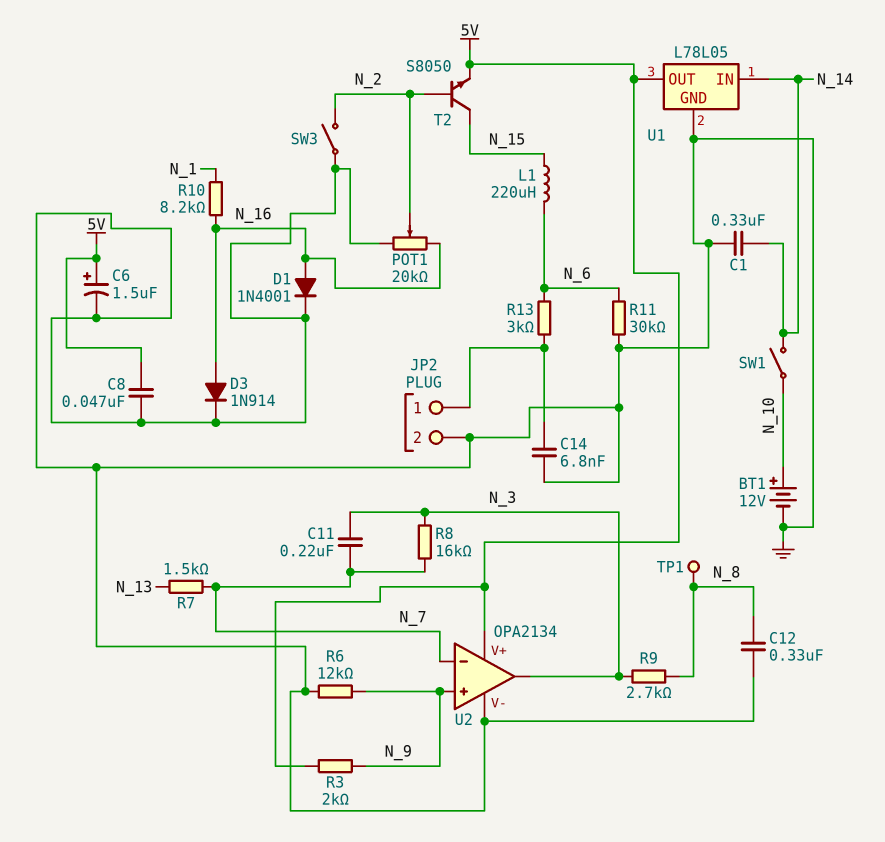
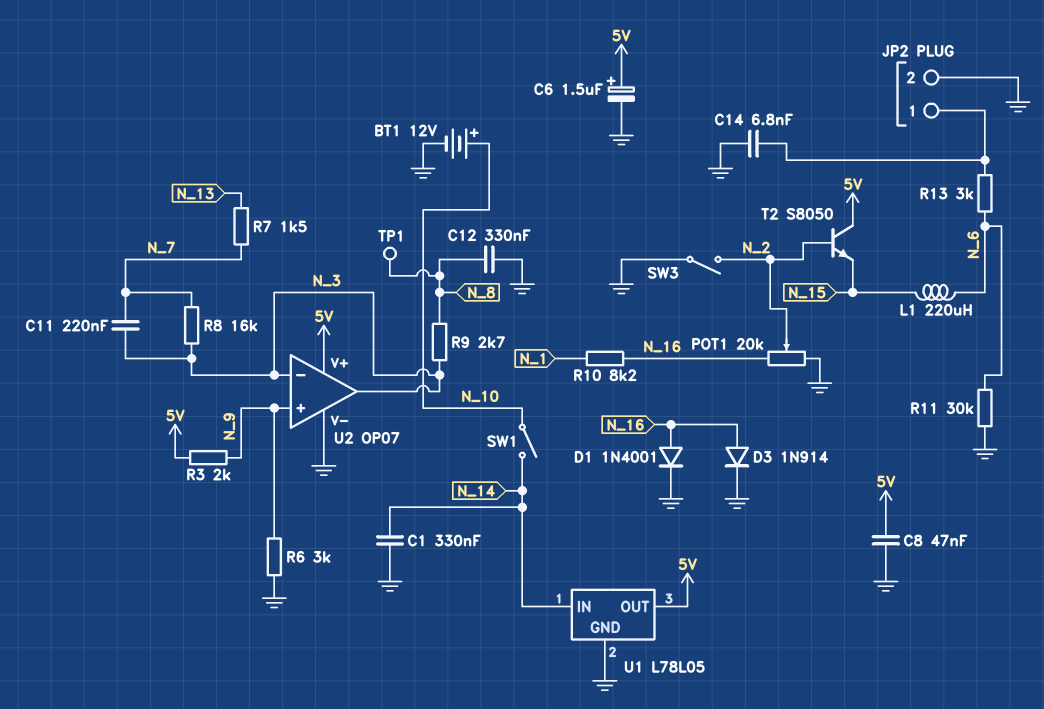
R6: 12k (GND, N_9) -> 3k (GND, N_9)
T2: NPN S8050 (B N_2, C N_15, E 5V) -> NPN S8050 (B N_2, C 5V, E N_15)
U2: OPA2134 -> OP07
U2 pin in-: N_7 -> N_3

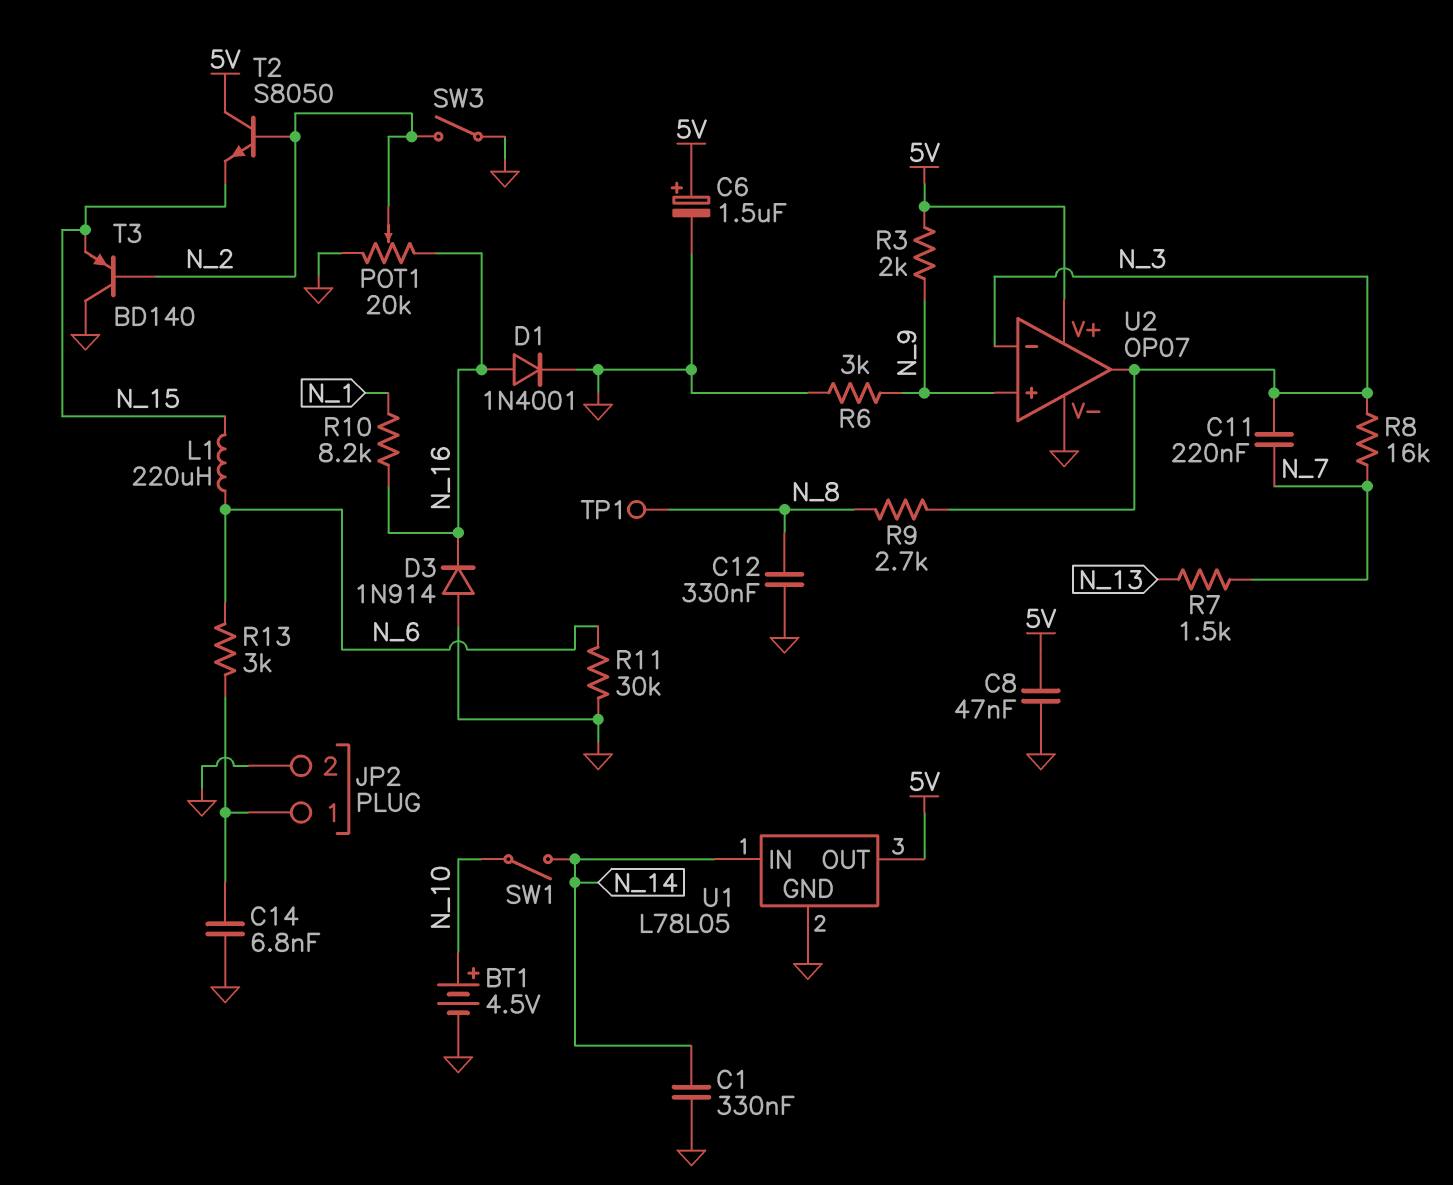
BT1: 12V (plus N_10, minus GND) -> 4.5V (plus N_10, minus GND)
D3: diode 1N914 (A N_16, K GND) -> diode 1N914 (A GND, K N_16)
T3: none -> PNP BD140 (B N_2, C GND, E N_15)

